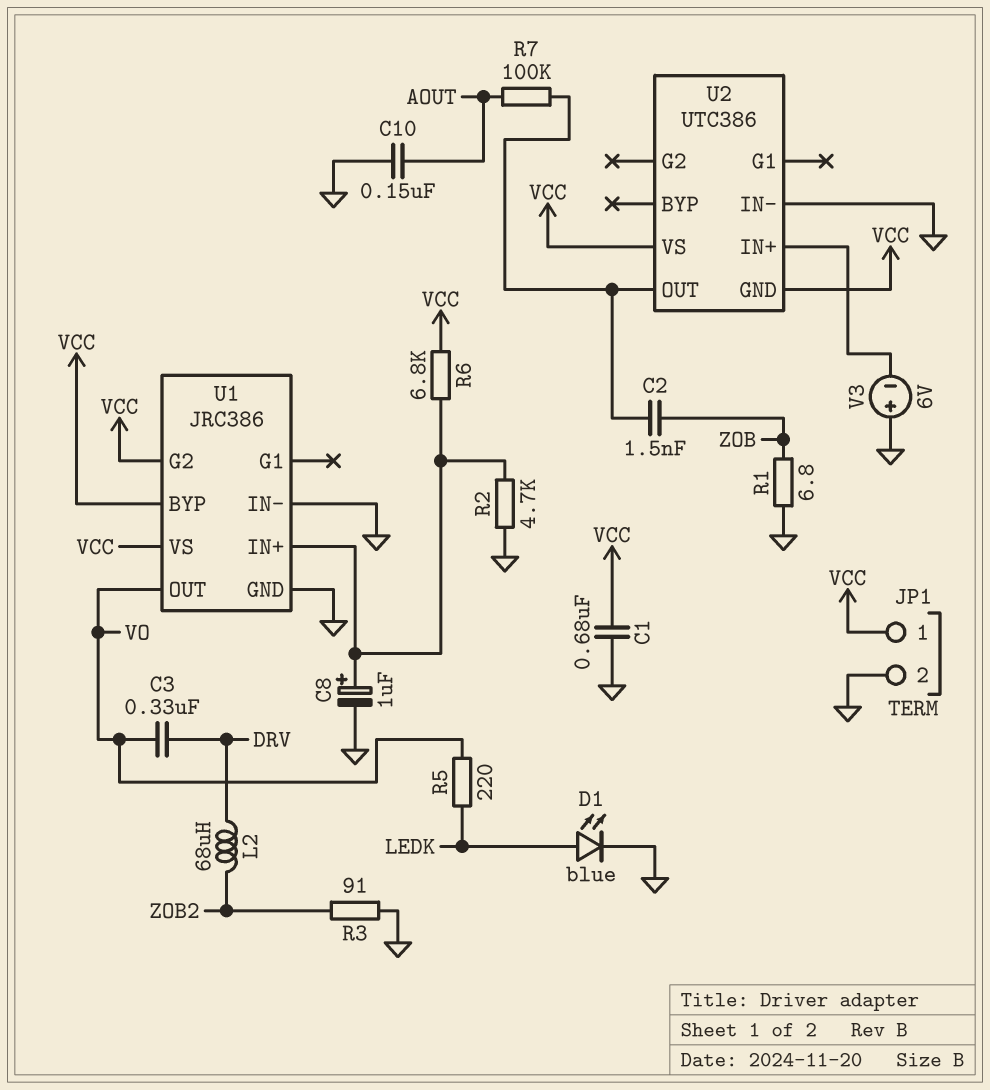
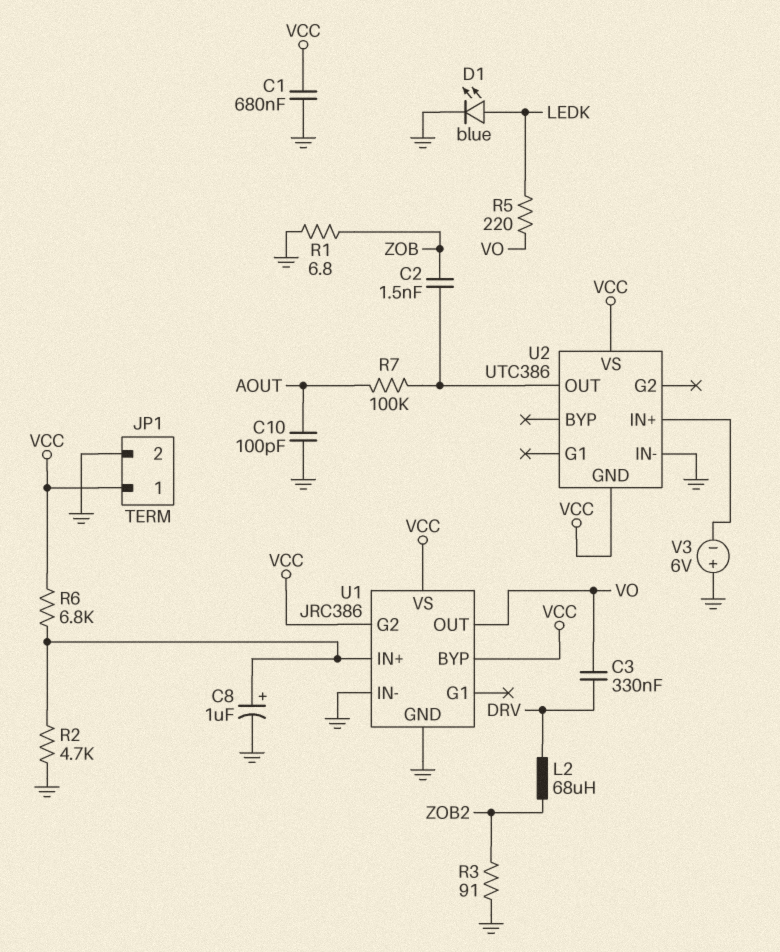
C10: 150nF (AOUT, GND) -> 100pF (AOUT, GND)

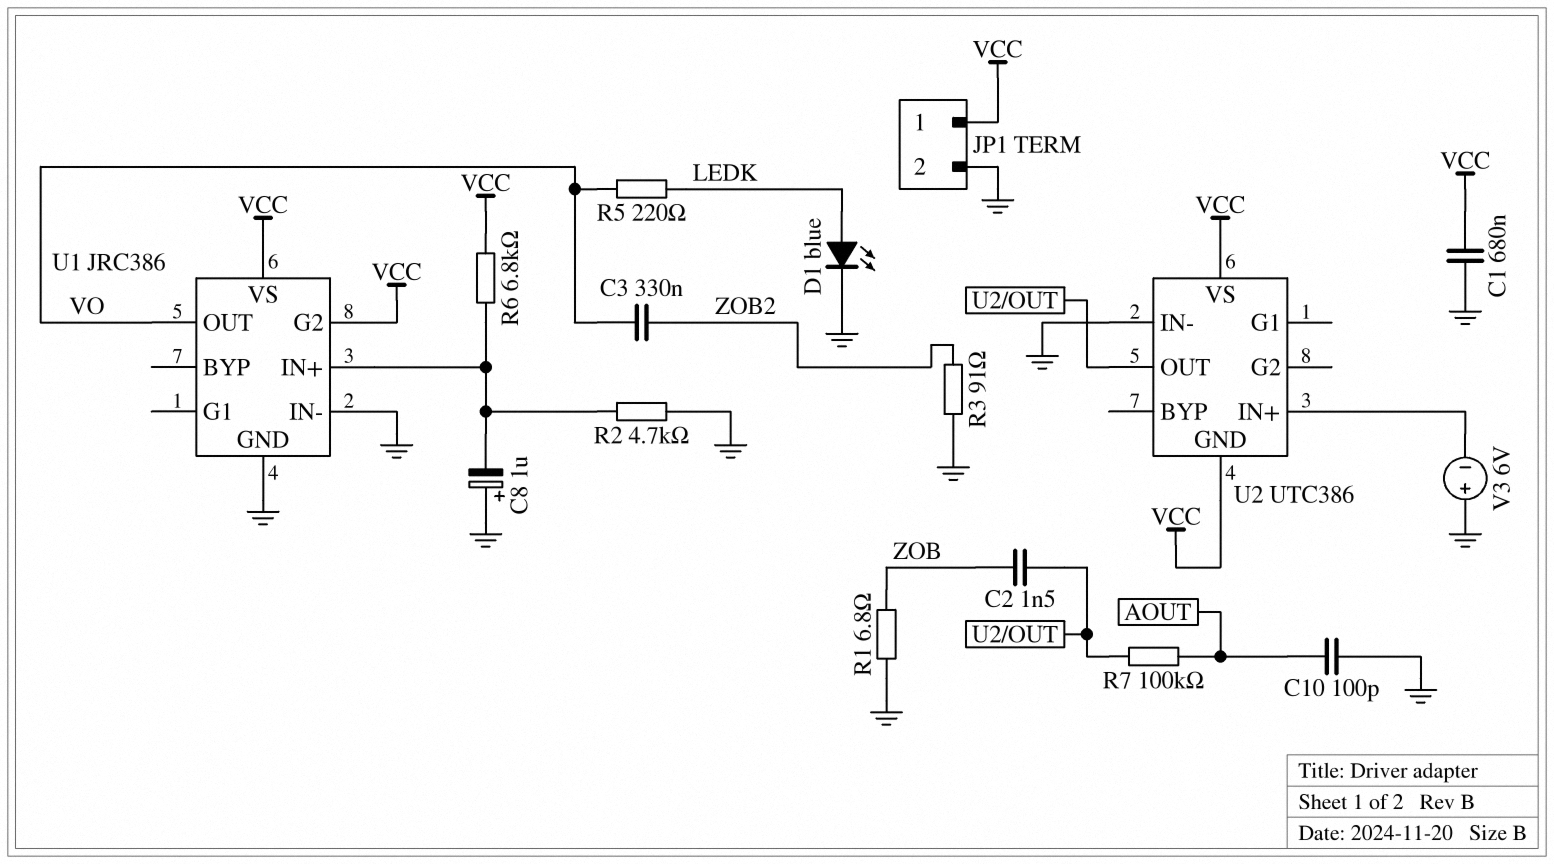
C3: 330nF (DRV, VO) -> 330nF (VO, ZOB2)
C8: 1uF (plus U1/IN+, minus GND) -> 1uF (plus GND, minus U1/IN+)
L2: 68uH (DRV, ZOB2) -> none
U1 pin BYP: VCC -> none

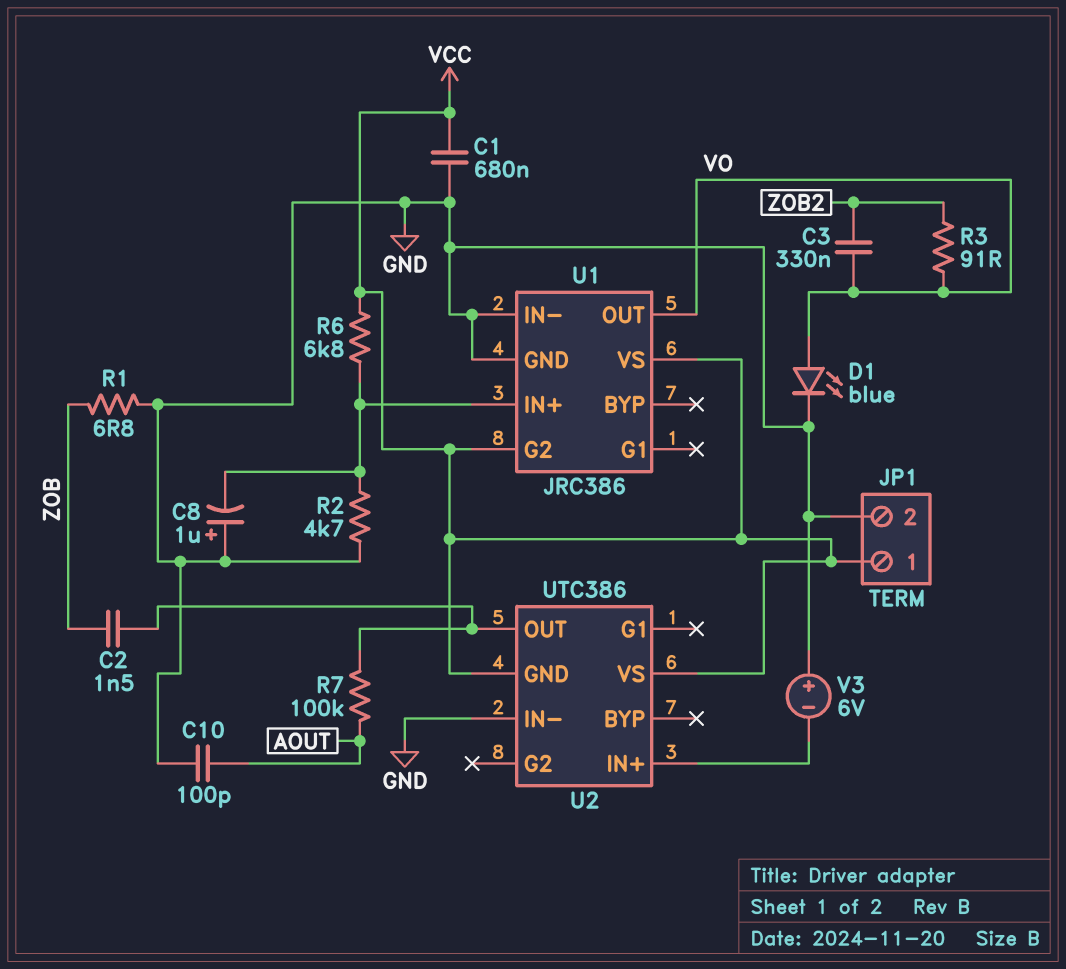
D1: LED blue (A LEDK, K GND) -> LED blue (A VO, K GND)
R3: 91 (GND, ZOB2) -> 91 (VO, ZOB2)
R5: 220 (LEDK, VO) -> none

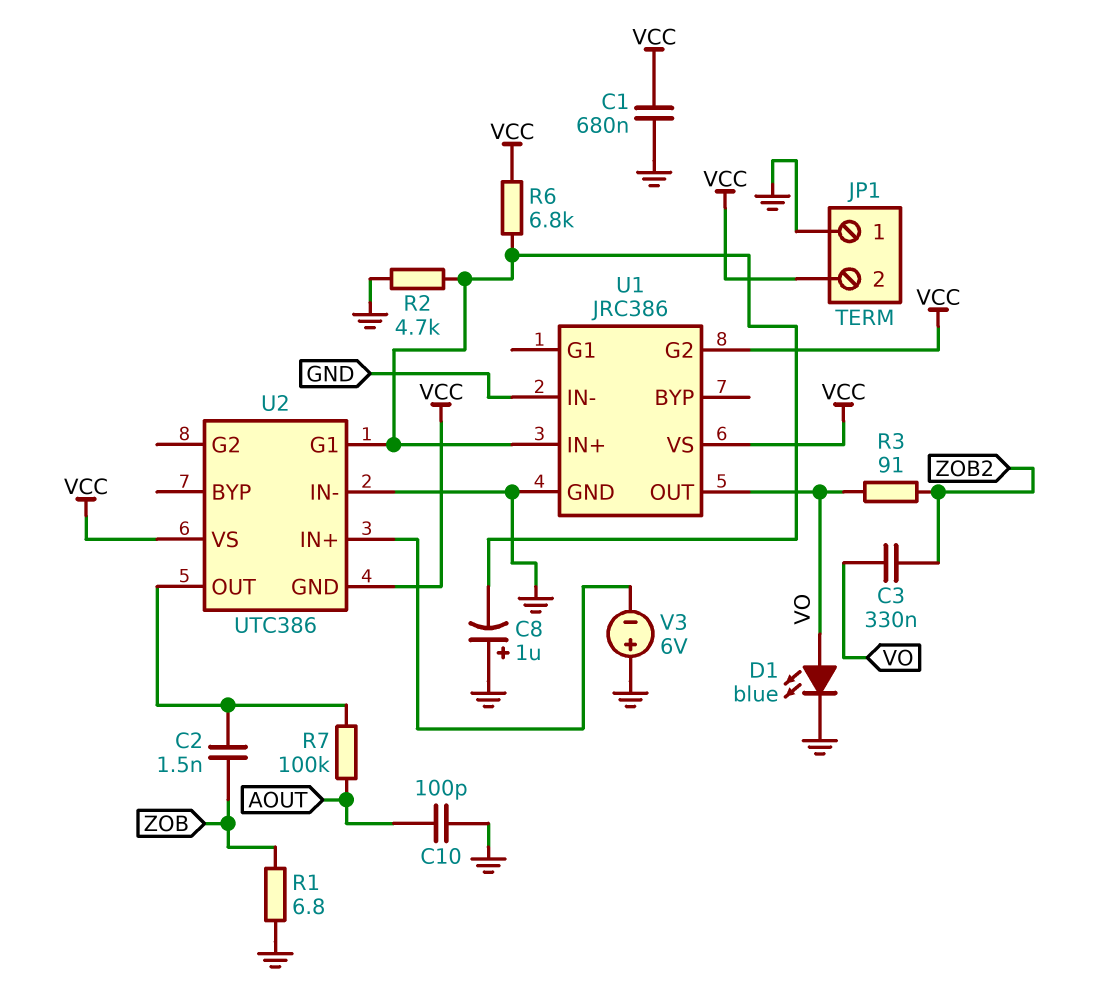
JP1 pin 1: VCC -> GND
JP1 pin 2: GND -> VCC
U2 pin G1: none -> U1/IN+

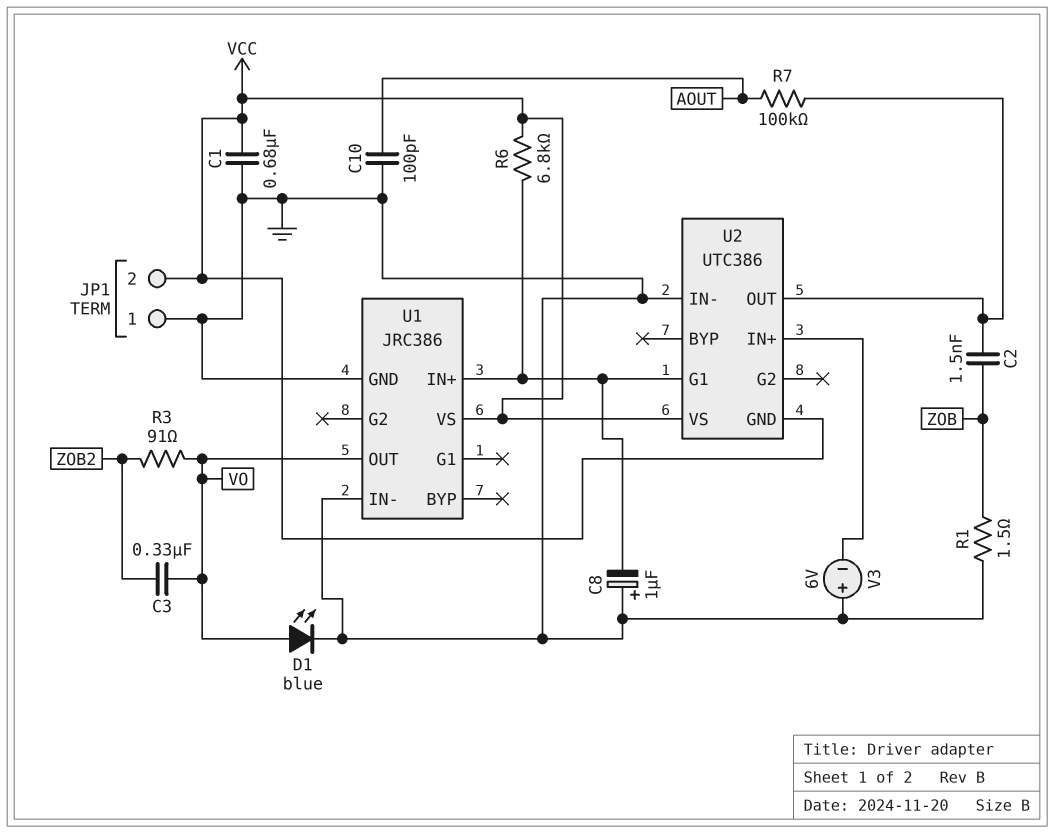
R1: 6.8 (GND, ZOB) -> 1.5 (GND, ZOB)
R2: 4.7k (GND, U1/IN+) -> none
U1 pin G2: VCC -> none

